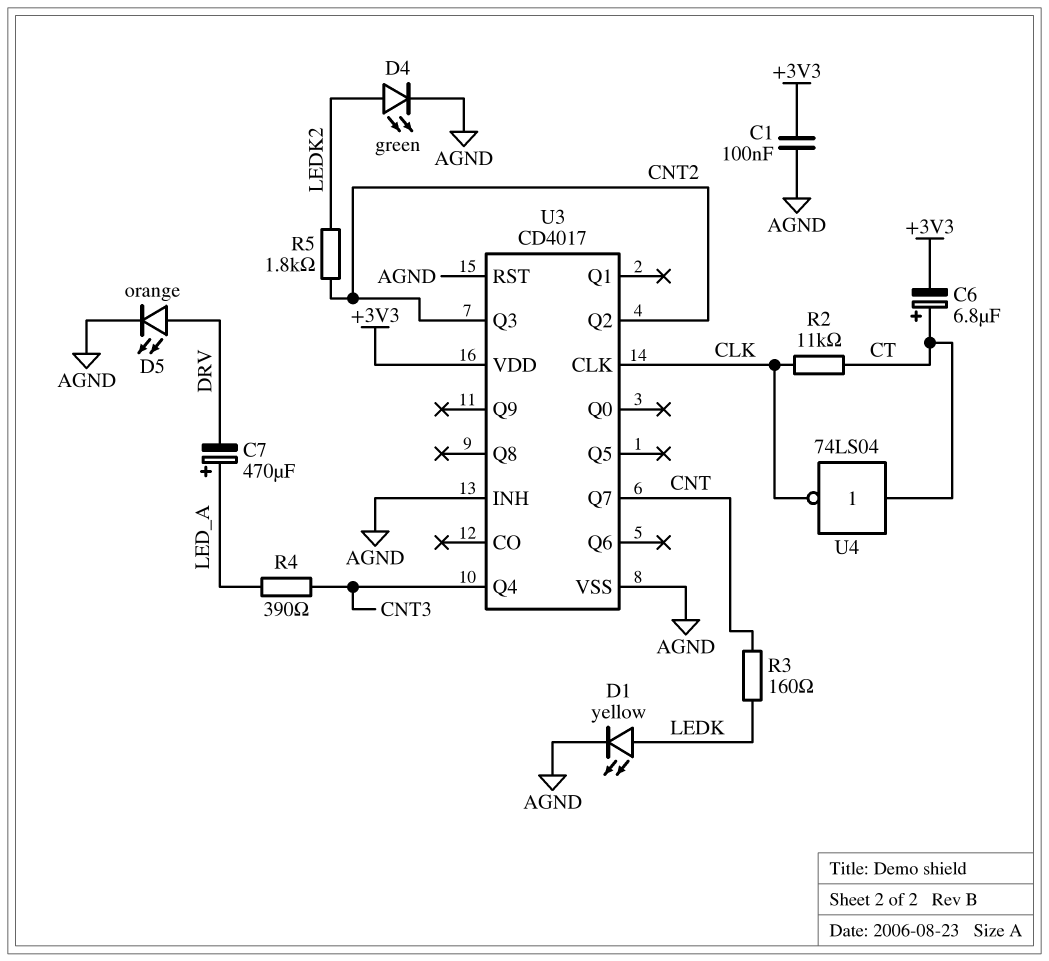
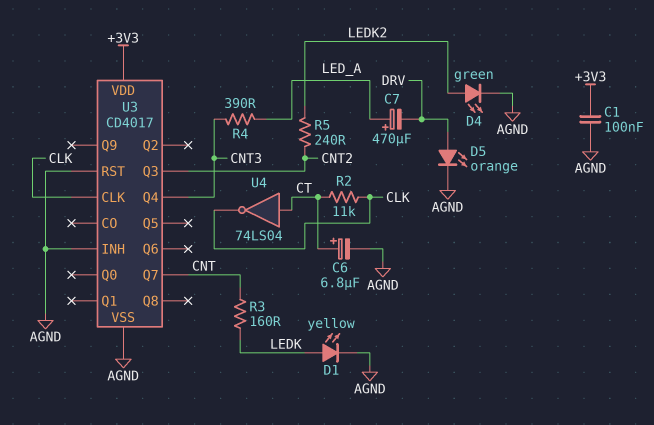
C6: 6.8uF (plus CT, minus +3V3) -> 6.8uF (plus CT, minus AGND)
R5: 1.8k (CNT2, LEDK2) -> 240 (CNT2, LEDK2)
U3 pin Q2: CNT2 -> none

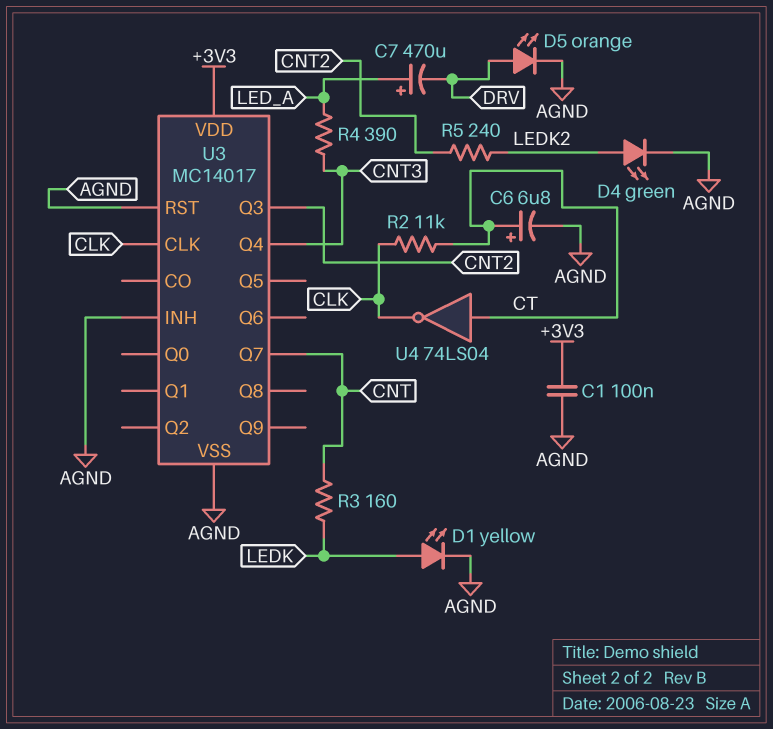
U3: CD4017 -> MC14017

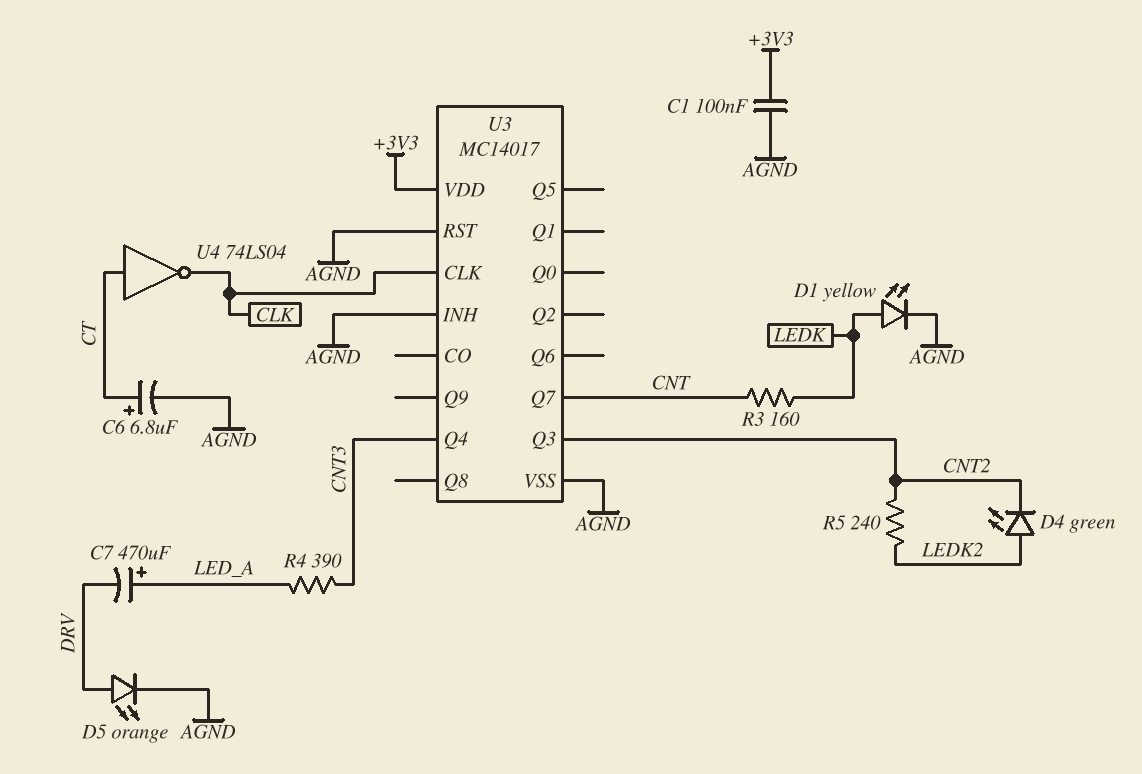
D4: LED green (A LEDK2, K AGND) -> LED green (A LEDK2, K CNT2)
R2: 11k (CLK, CT) -> none

